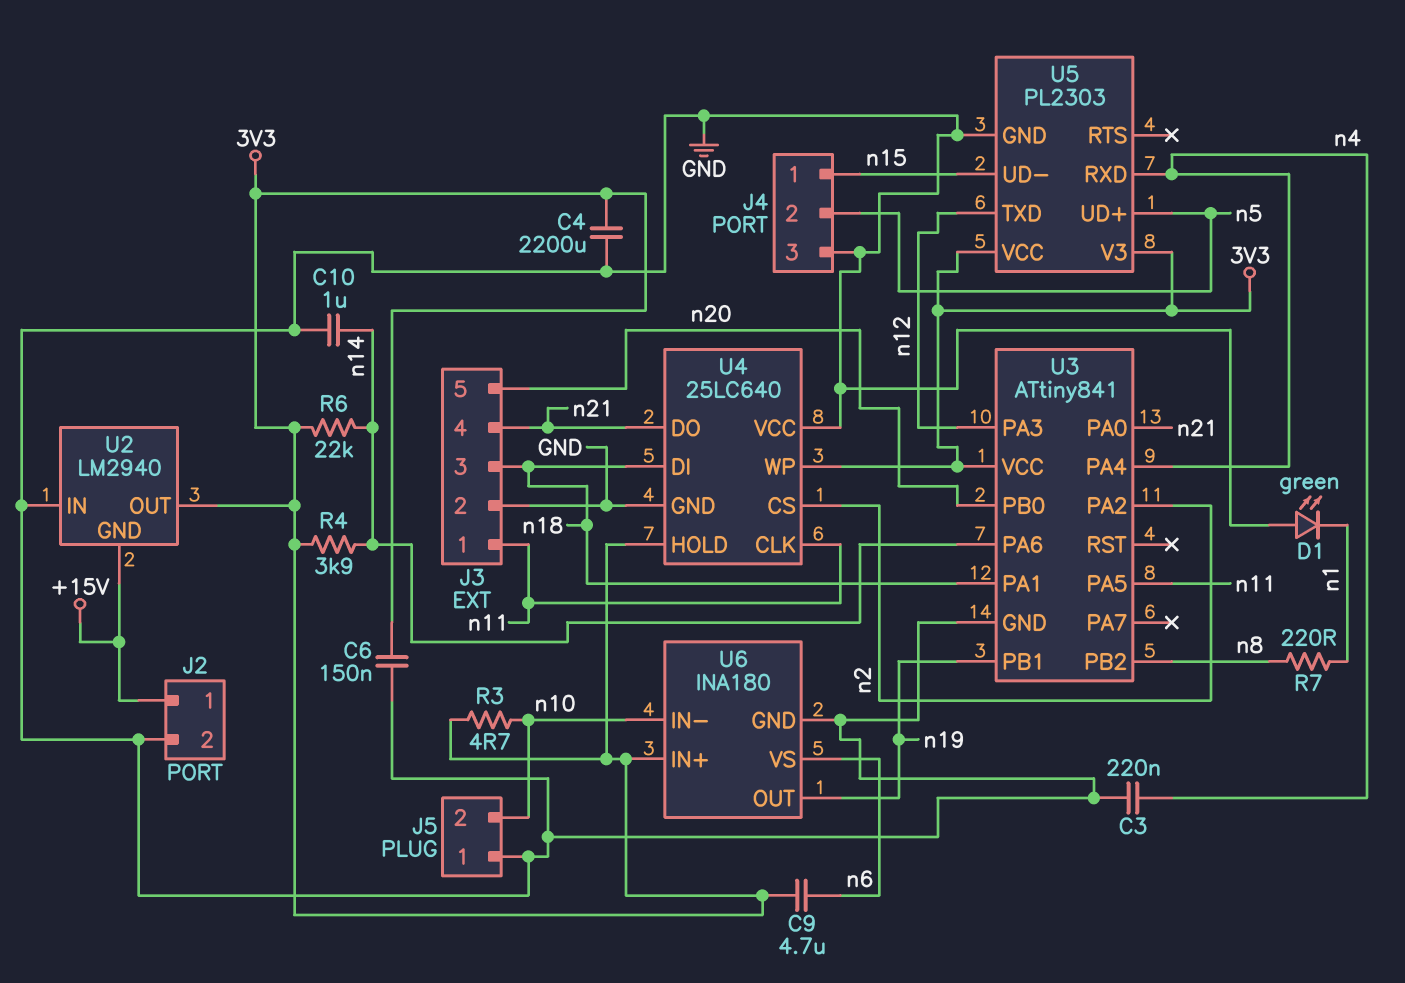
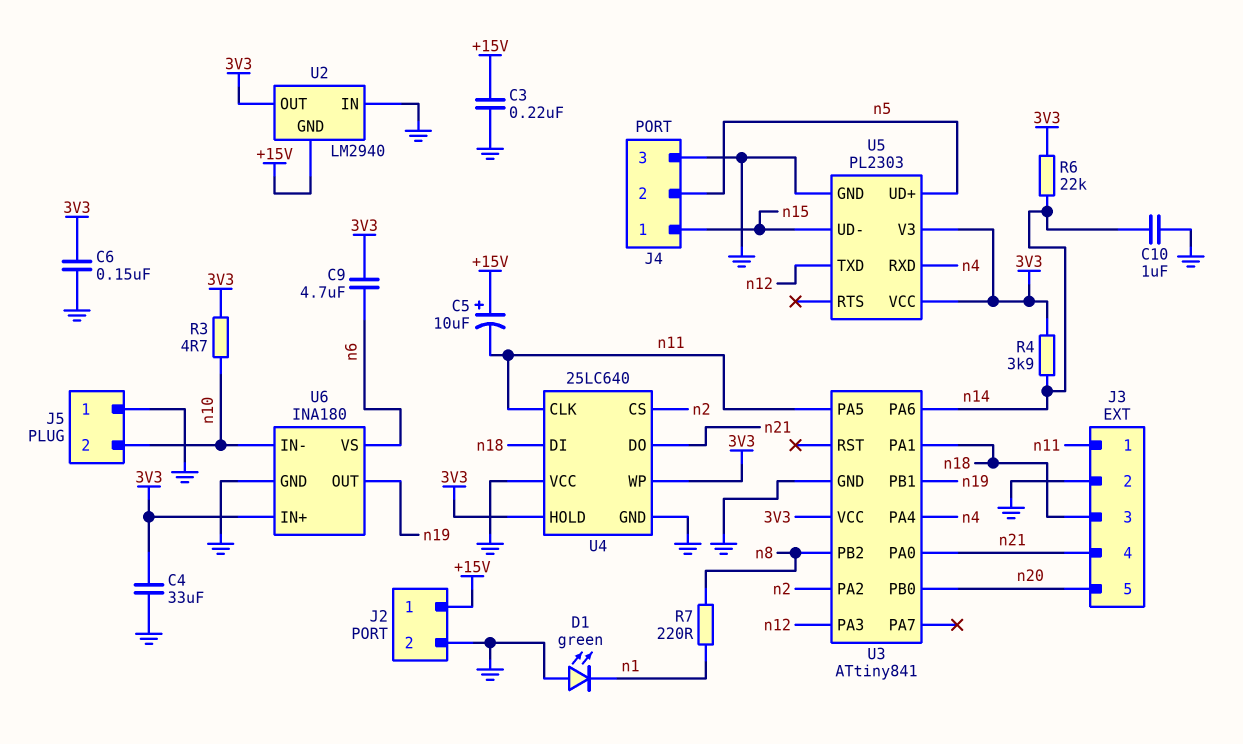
C3: 220nF (GND, n4) -> 220nF (+15V, GND)
C4: 2200uF (3V3, GND) -> 33uF (3V3, GND)
C5: none -> 10uF (plus +15V, minus n11)

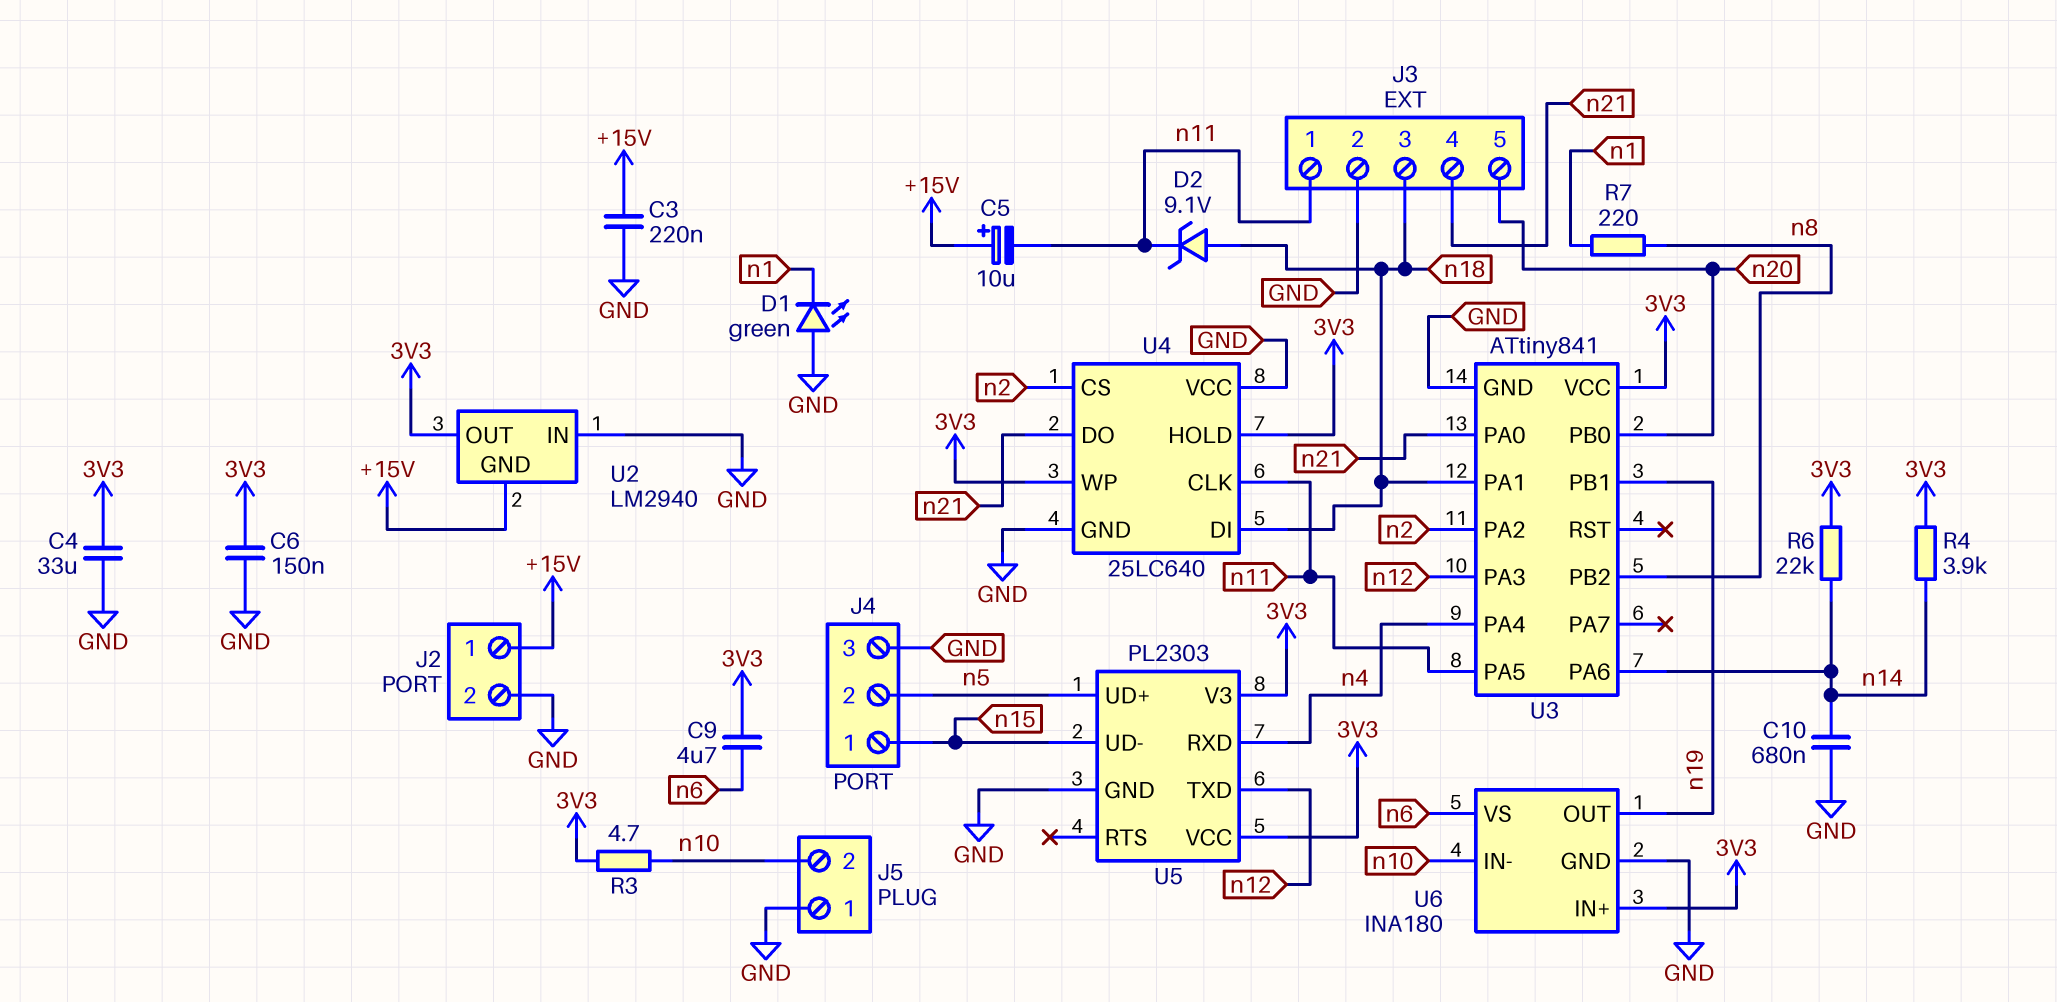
C10: 1uF (GND, n14) -> 680nF (GND, n14)
D2: none -> zener 9.1V (A n18, K n11)

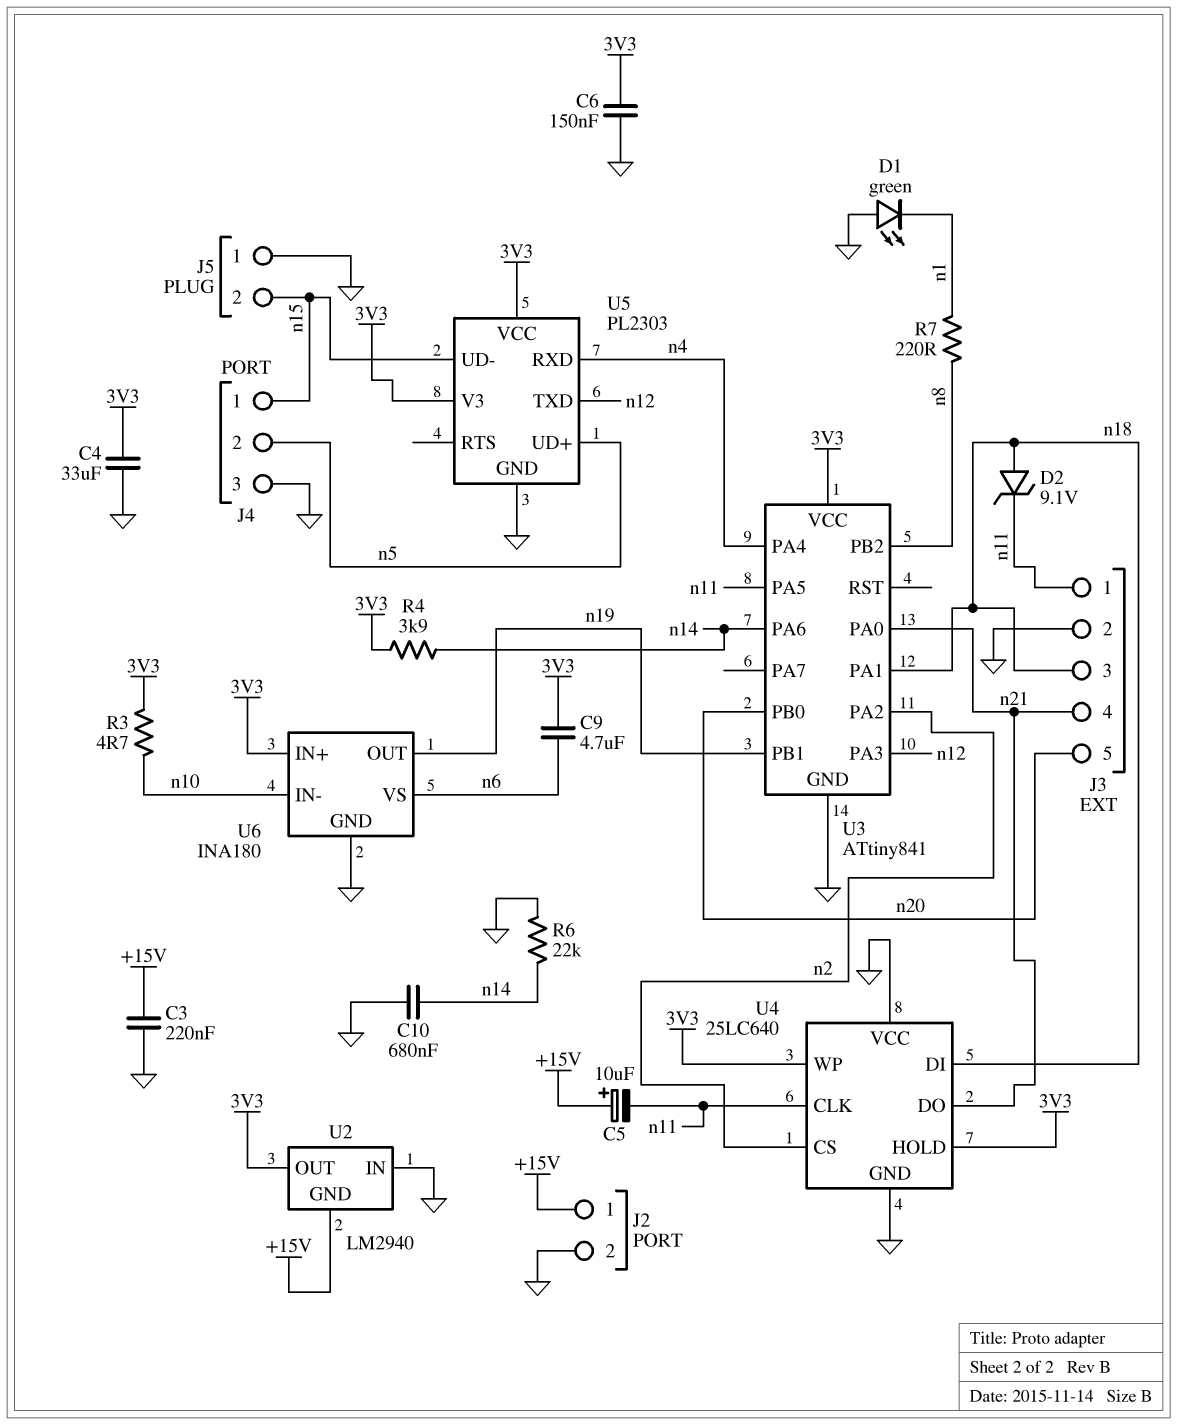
J5 pin 2: n10 -> n15
R6: 22k (3V3, n14) -> 22k (GND, n14)

